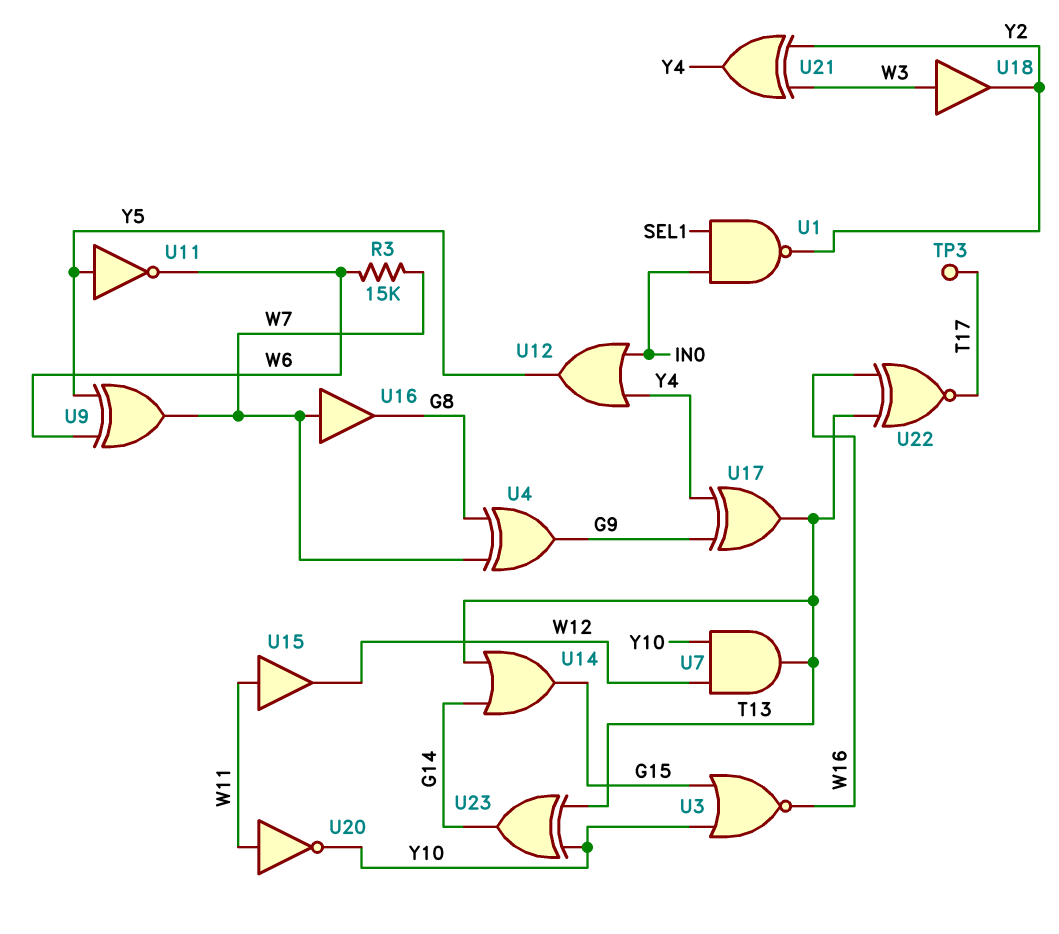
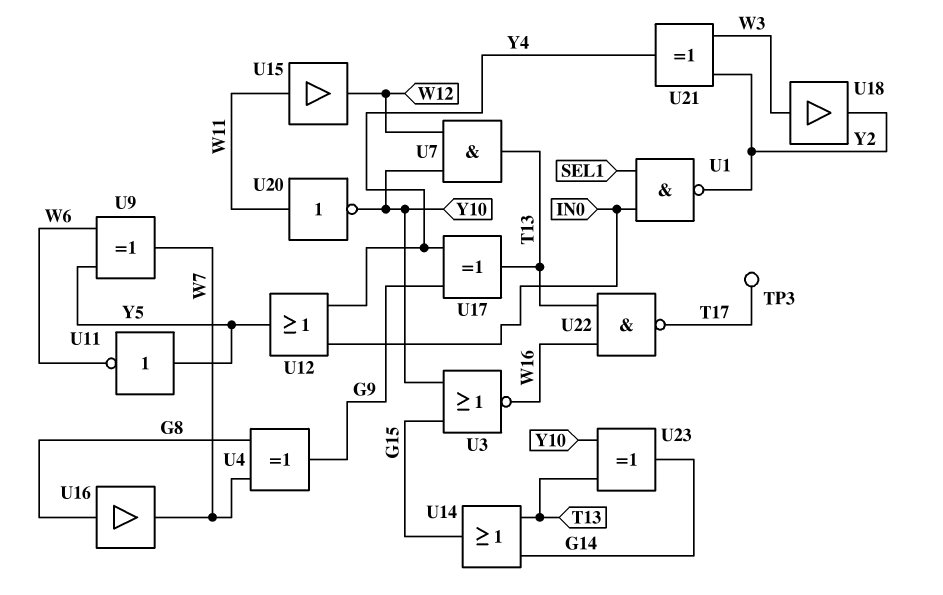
R3: 15k (W6, W7) -> none
U16: buffer (in W7, out G8) -> buffer (in G8, out W7)
U22: XNOR (in T13, in W16, out T17) -> NAND (in T13, in W16, out T17)

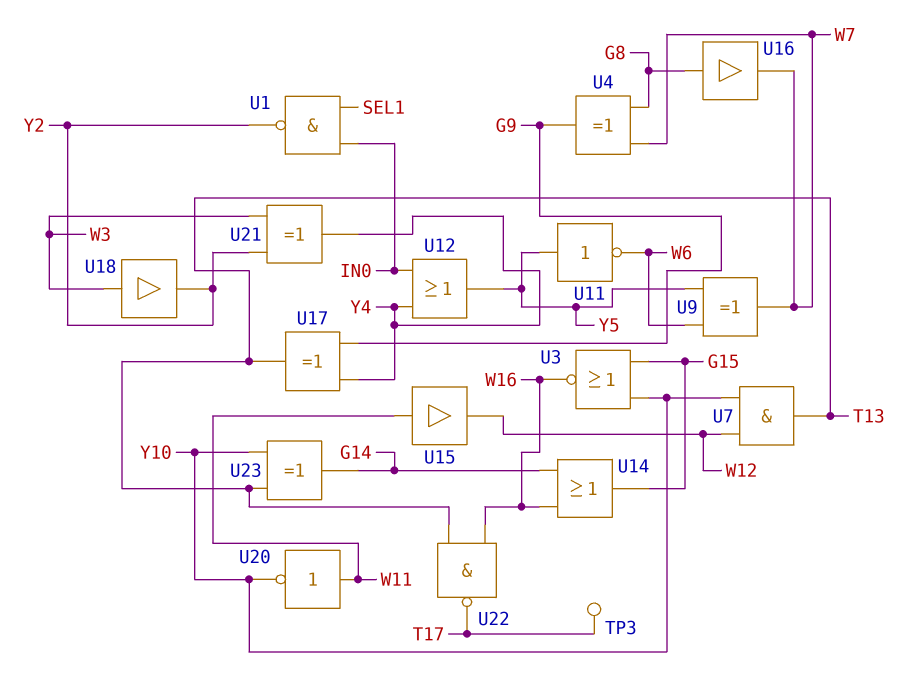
U14: OR (in G14, in T13, out G15) -> OR (in G14, in W16, out G15)

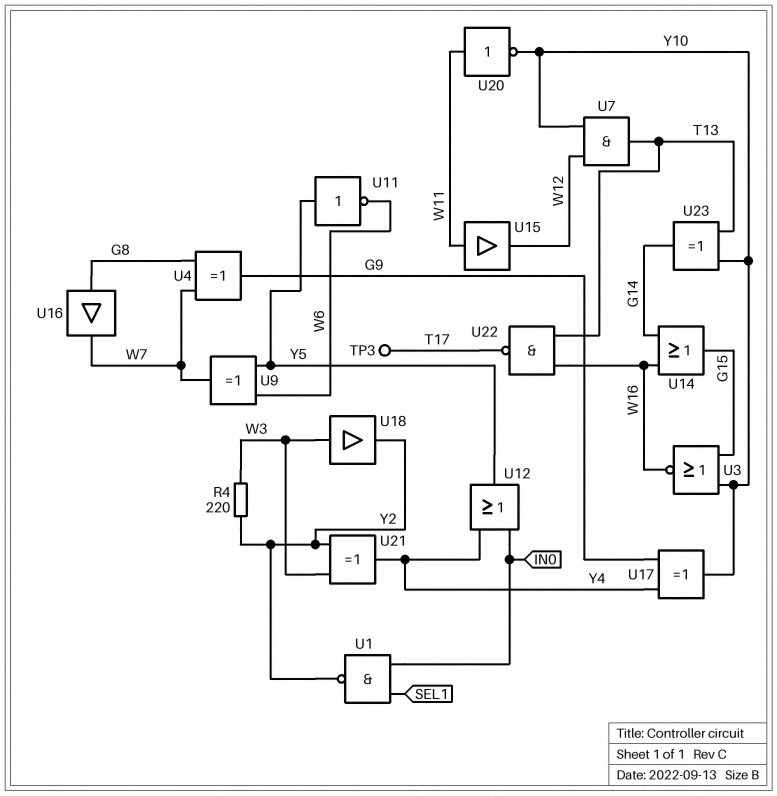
R4: none -> 220 (W3, Y2)
U17: XOR (in G9, in Y4, out T13) -> XOR (in G9, in Y4, out Y10)

